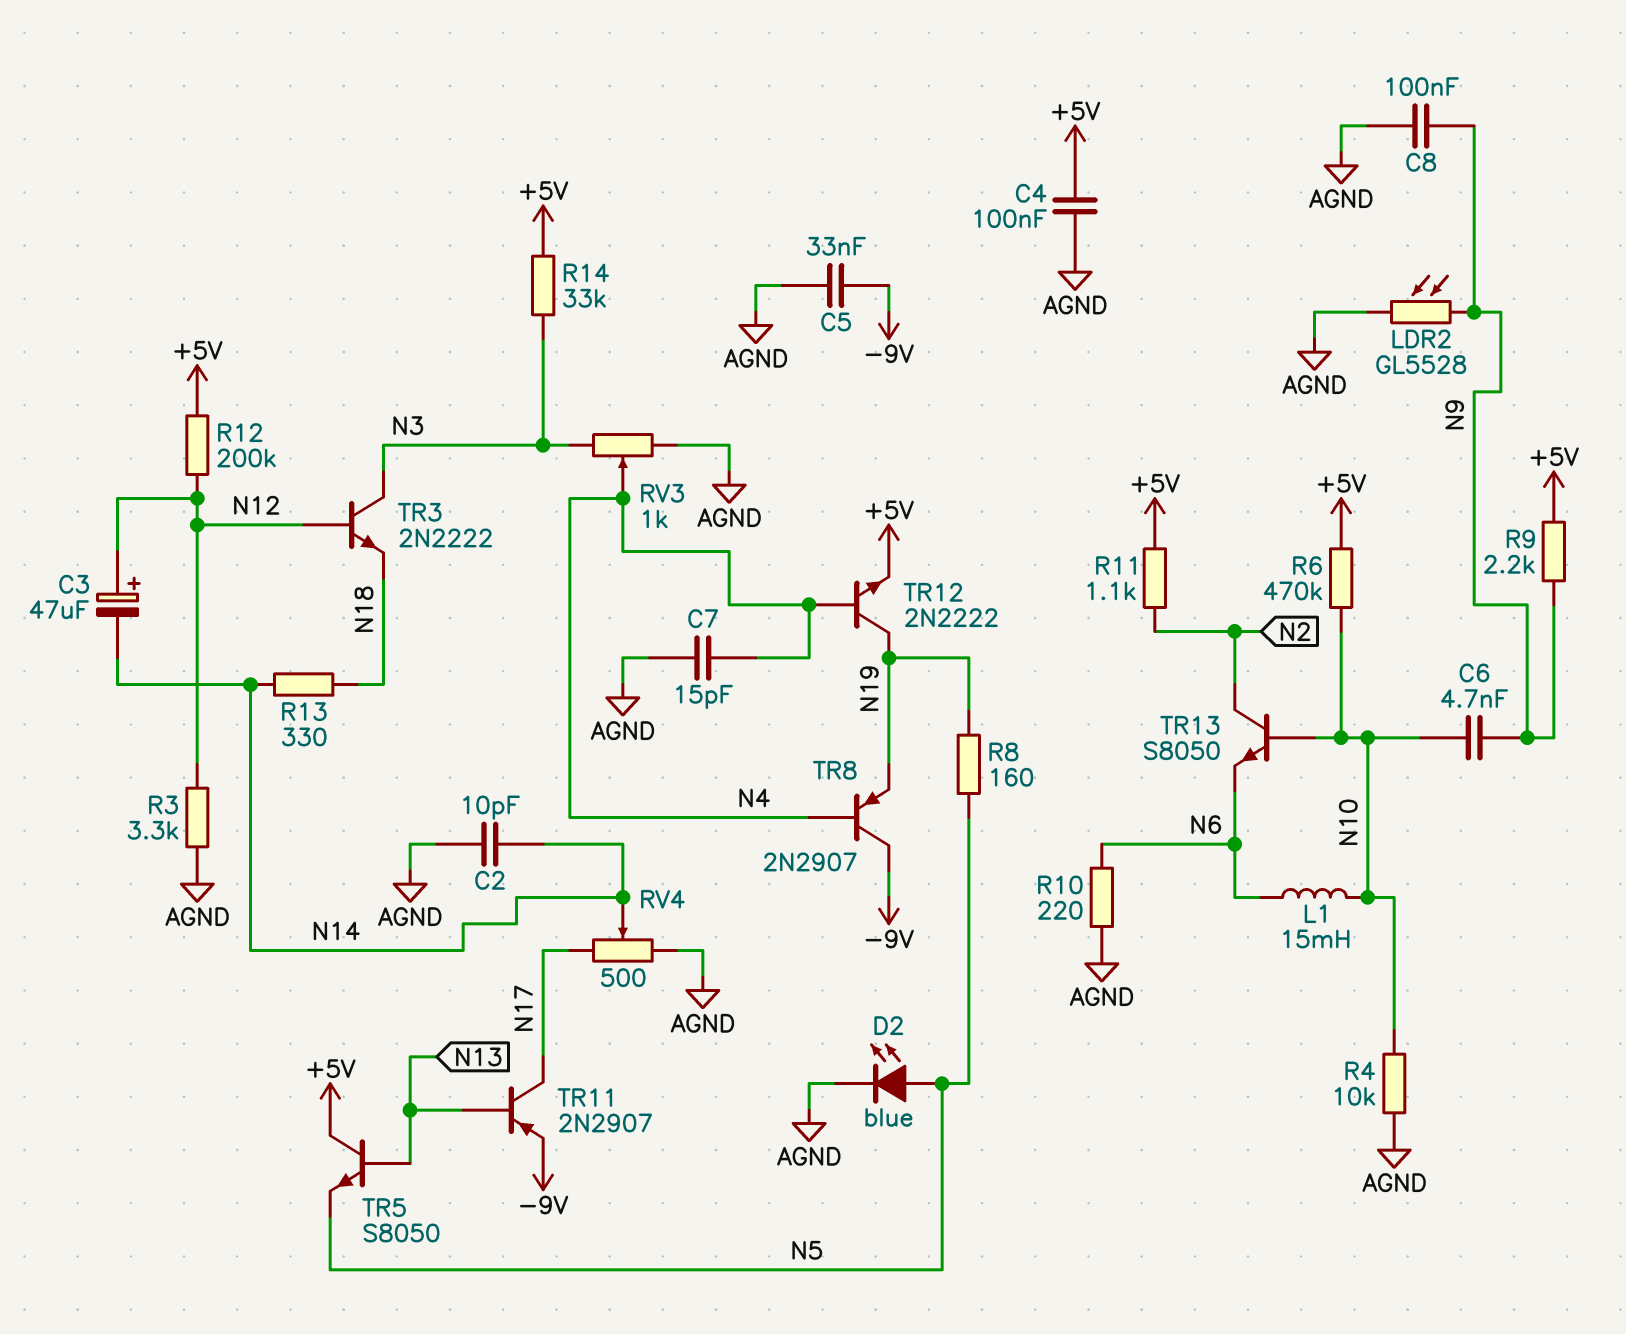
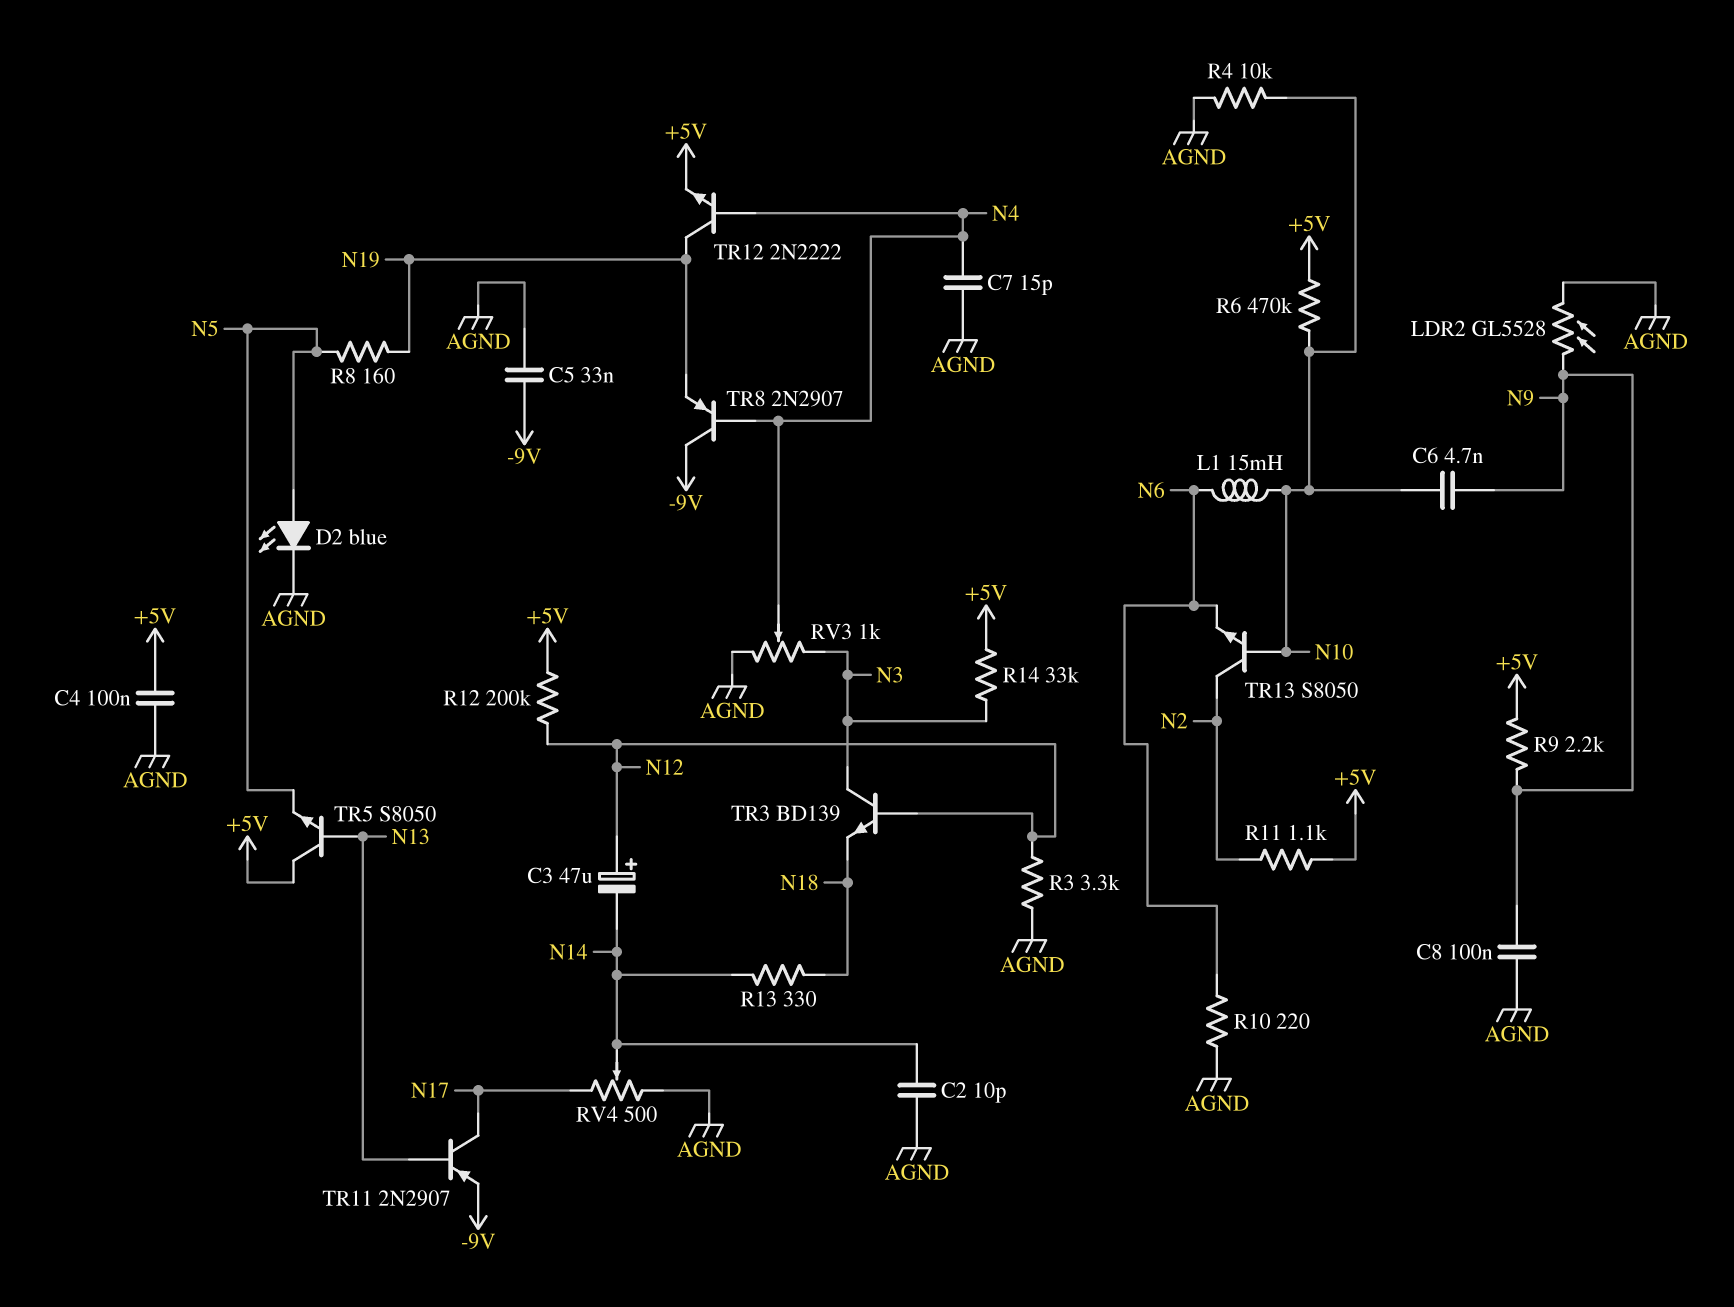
TR3: NPN 2N2222 (B N12, C N3, E N18) -> NPN BD139 (B N12, C N3, E N18)

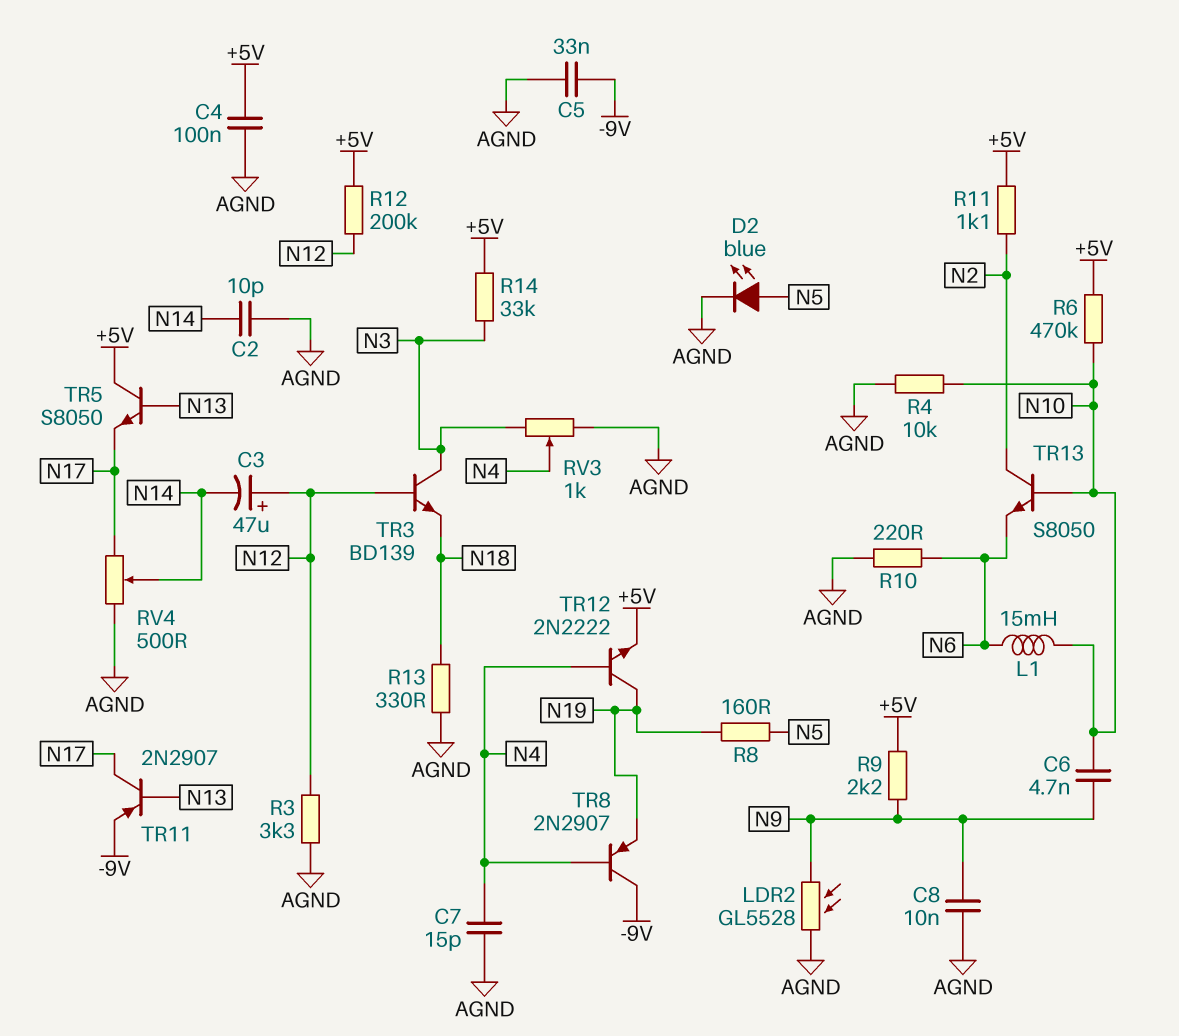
C8: 100nF (AGND, N9) -> 10nF (AGND, N9)
R13: 330 (N14, N18) -> 330 (AGND, N18)
TR5: NPN S8050 (B N13, C +5V, E N5) -> NPN S8050 (B N13, C +5V, E N17)

